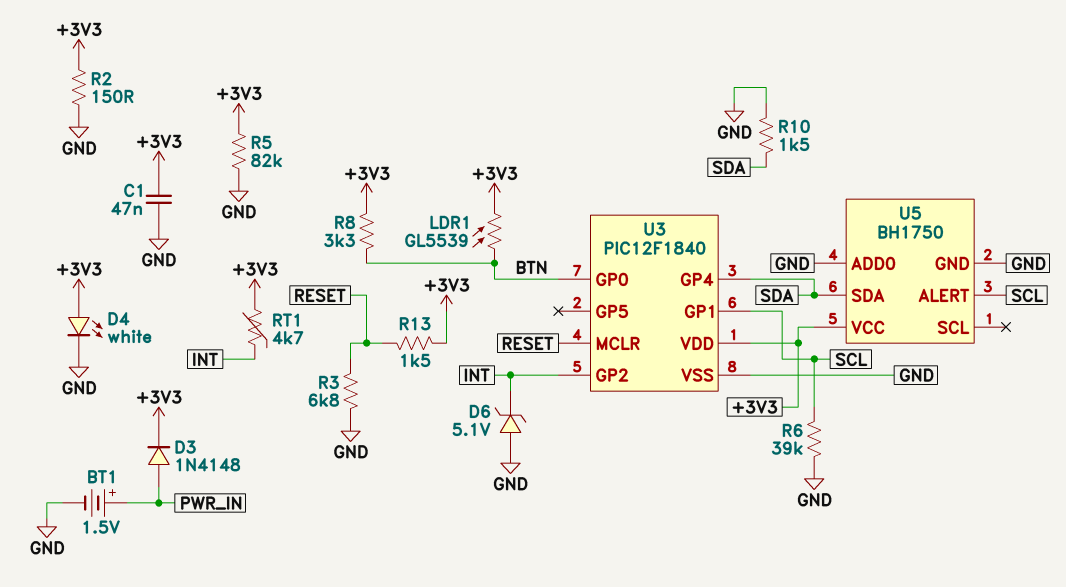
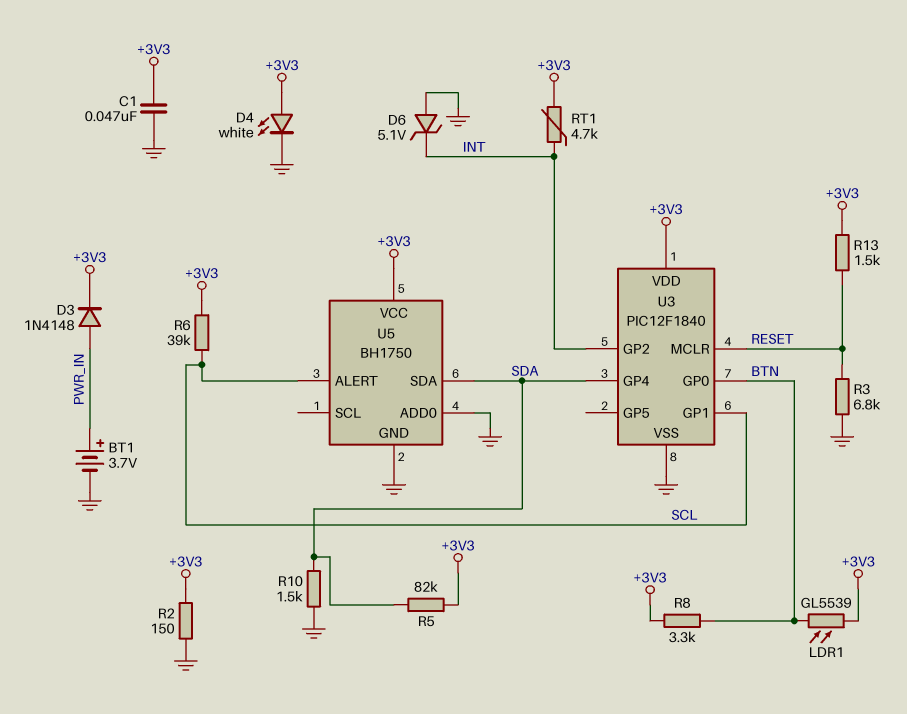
BT1: 1.5V (plus PWR_IN, minus GND) -> 3.7V (plus PWR_IN, minus GND)
R5: 82k (+3V3, GND) -> 82k (+3V3, SDA)
R6: 39k (GND, SCL) -> 39k (+3V3, SCL)

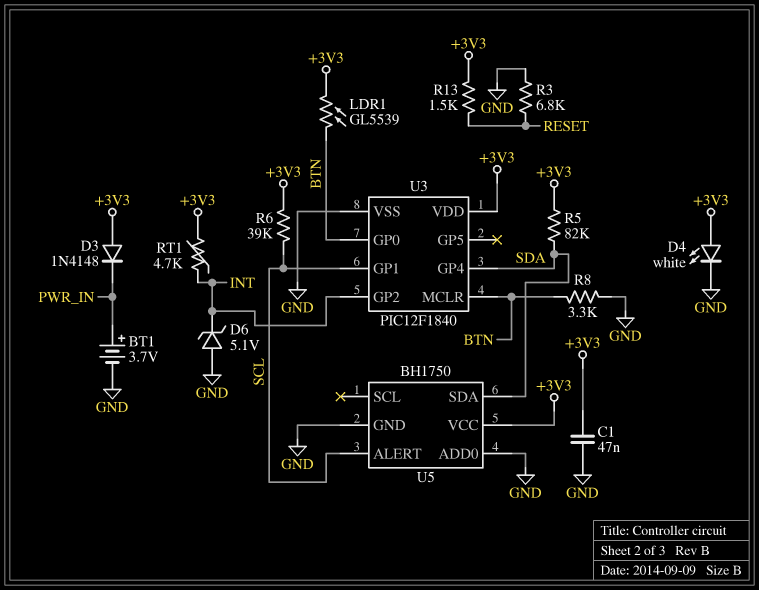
D3: diode 1N4148 (A PWR_IN, K +3V3) -> diode 1N4148 (A +3V3, K PWR_IN)
R2: 150 (+3V3, GND) -> none
R8: 3.3k (+3V3, BTN) -> 3.3k (BTN, GND)
R10: 1.5k (GND, SDA) -> none
U3 pin MCLR: RESET -> BTN

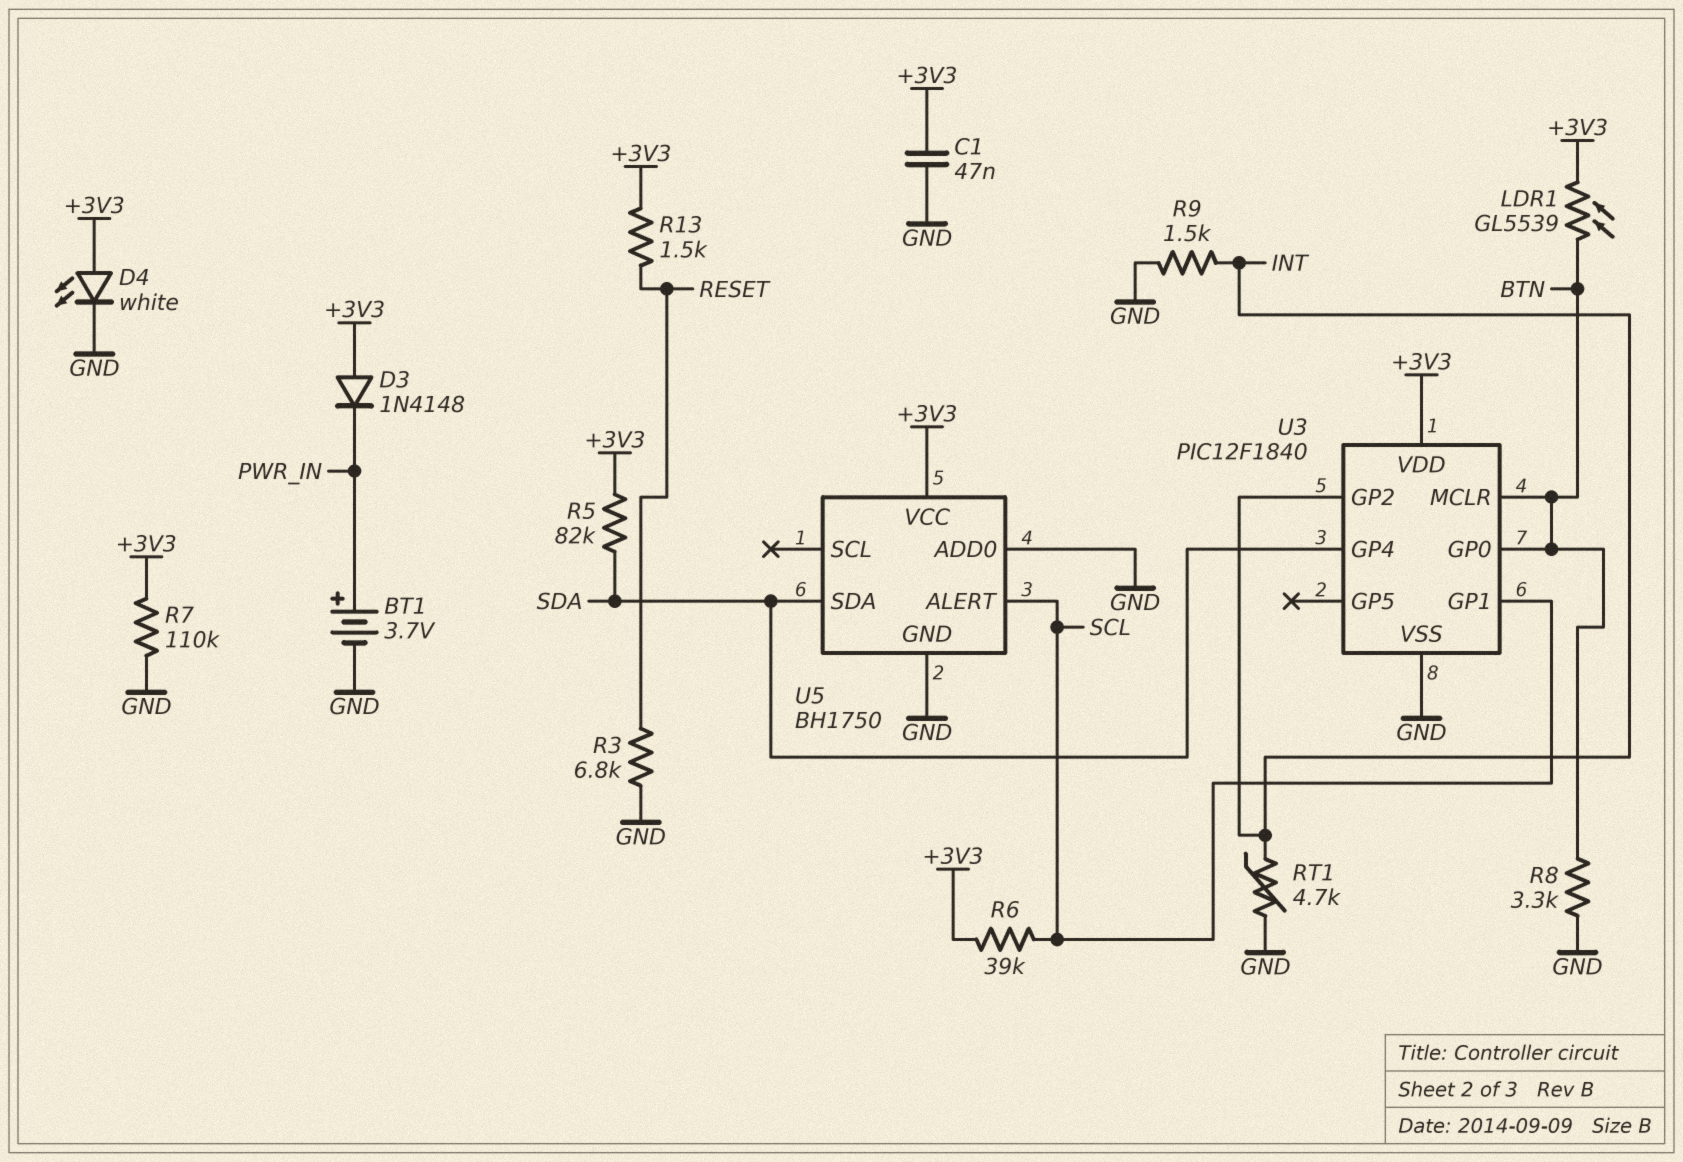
D6: zener 5.1V (A GND, K INT) -> none
R7: none -> 110k (+3V3, GND)
R9: none -> 1.5k (GND, INT)
RT1: 4.7k (+3V3, INT) -> 4.7k (GND, INT)

